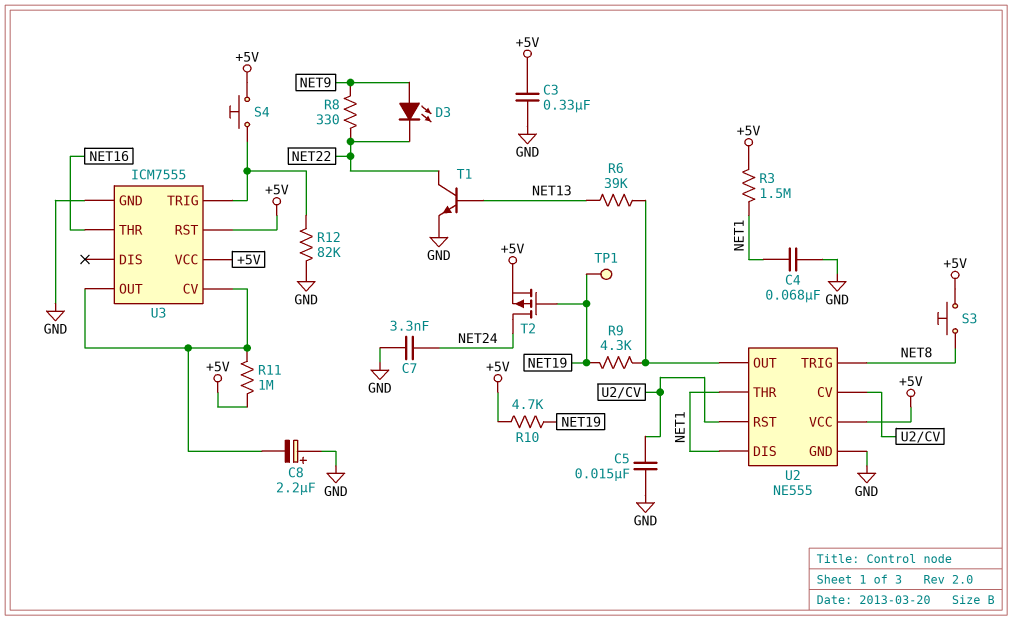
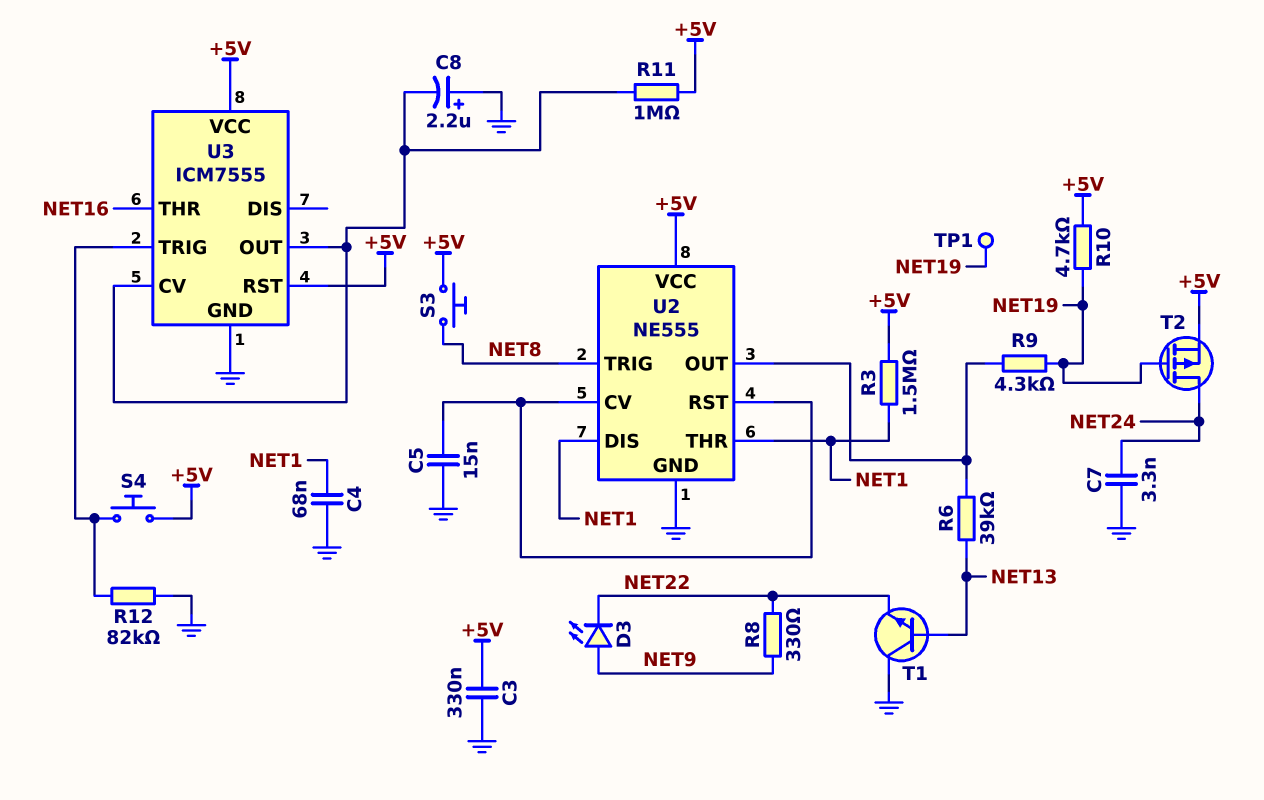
T1: NPN (B NET13, C NET22, E GND) -> NPN (B NET13, C GND, E NET22)

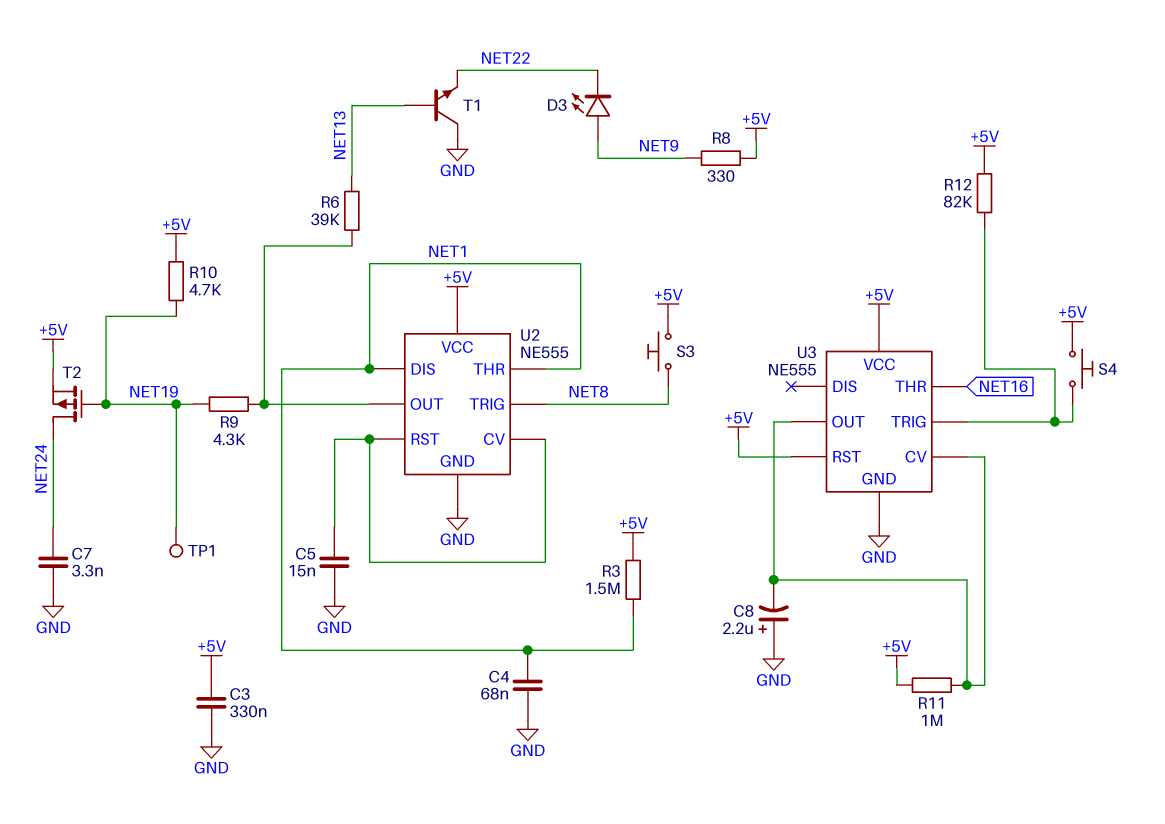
R8: 330 (NET9, NET22) -> 330 (+5V, NET9)
R12: 82k (GND, U3/TRIG) -> 82k (+5V, U3/TRIG)
U3: ICM7555 -> NE555

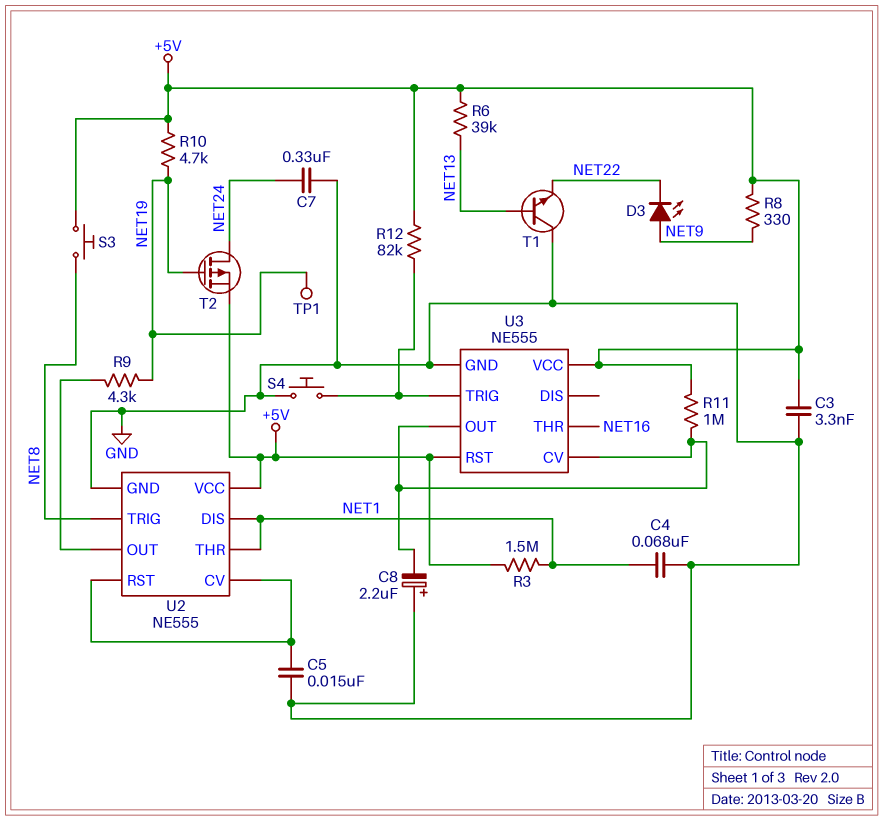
C3: 330nF (+5V, GND) -> 3.3nF (+5V, GND)
C7: 3.3nF (GND, NET24) -> 330nF (GND, NET24)
R6: 39k (NET13, U2/OUT) -> 39k (+5V, NET13)
S4: button (+5V, U3/TRIG) -> button (GND, U3/TRIG)

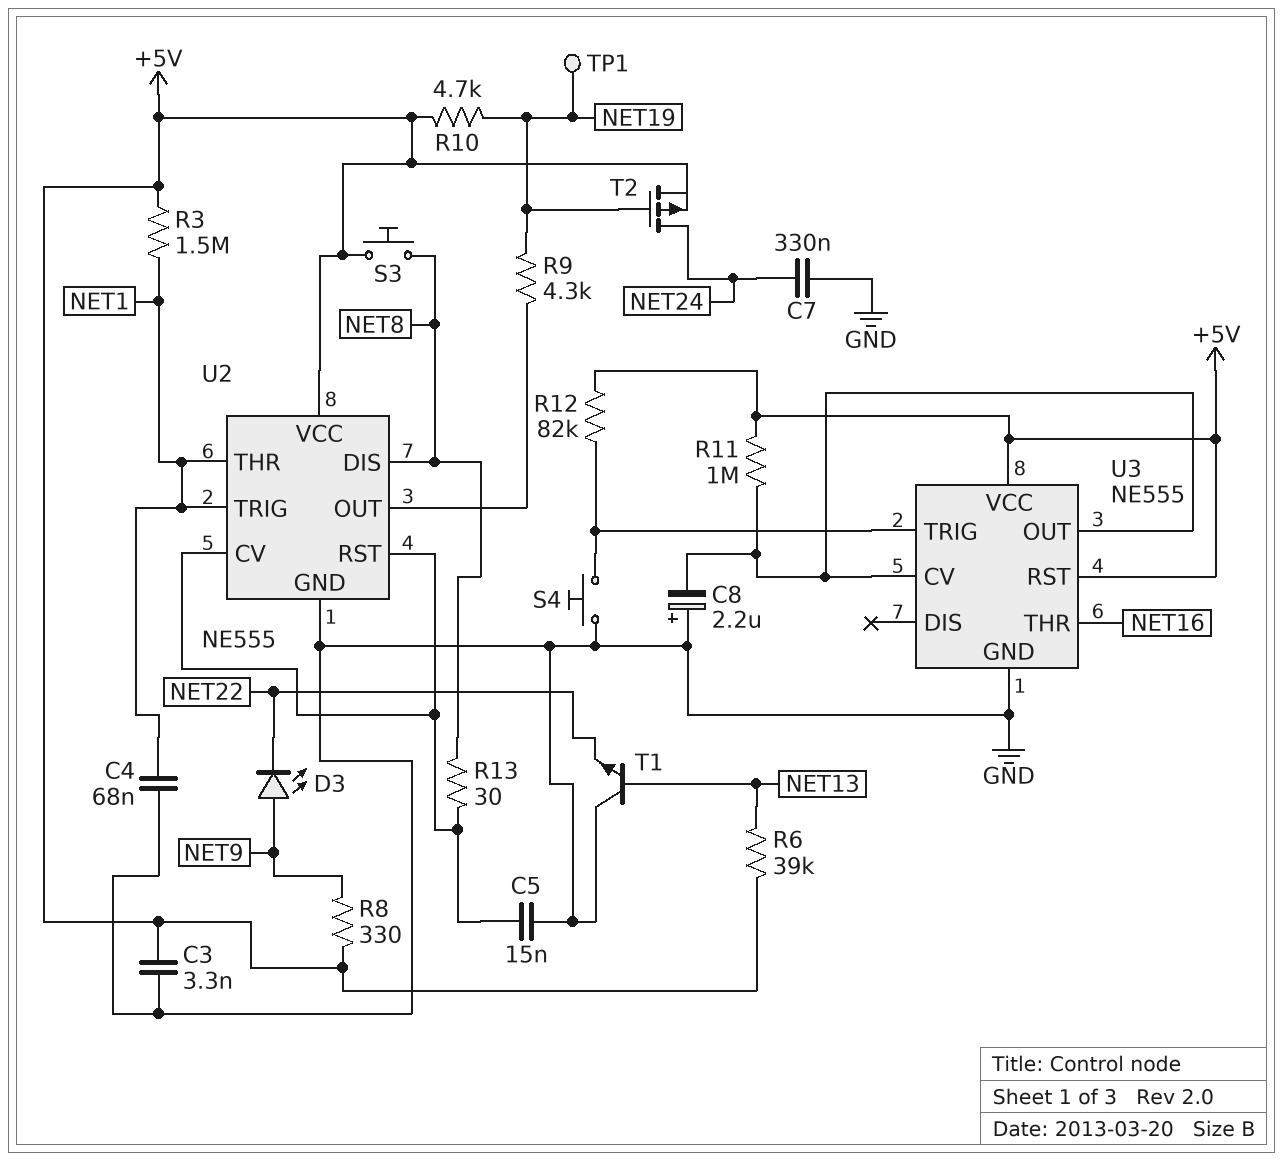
R13: none -> 30 (NET8, U2/CV)
U2 pin DIS: NET1 -> NET8
U2 pin TRIG: NET8 -> NET1

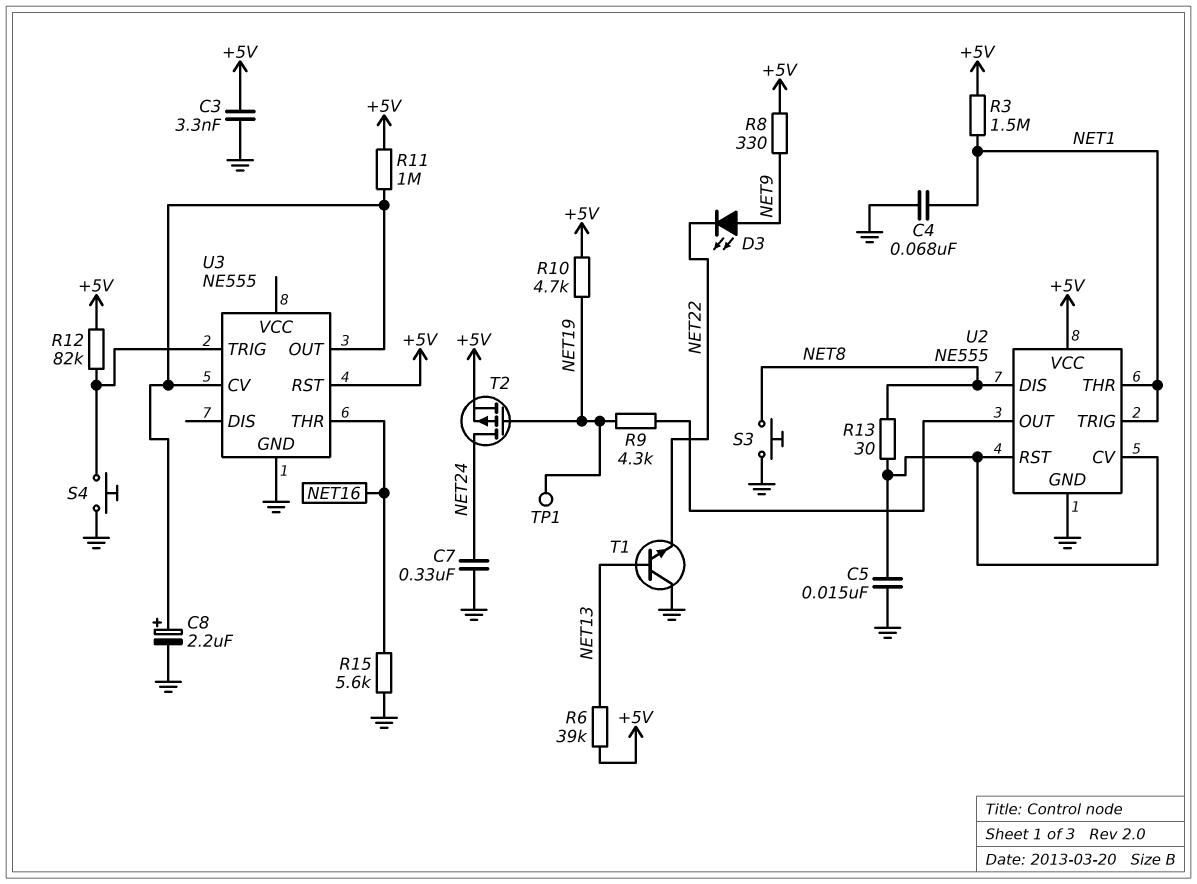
C8: 2.2uF (plus GND, minus U3/CV) -> 2.2uF (plus U3/CV, minus GND)
R15: none -> 5.6k (GND, NET16)
S3: button (+5V, NET8) -> button (GND, NET8)
U3 pin VCC: +5V -> none

